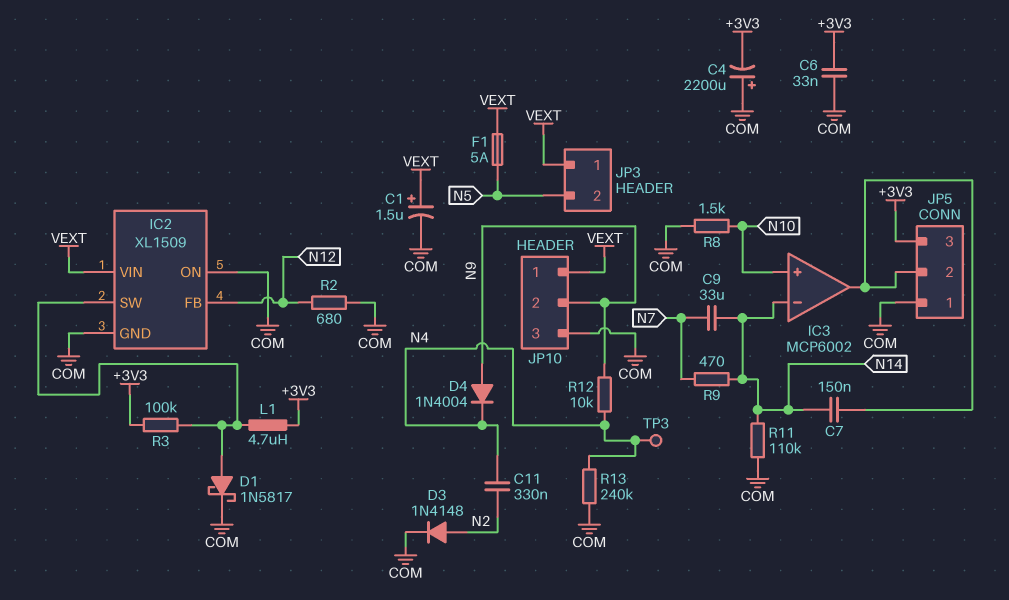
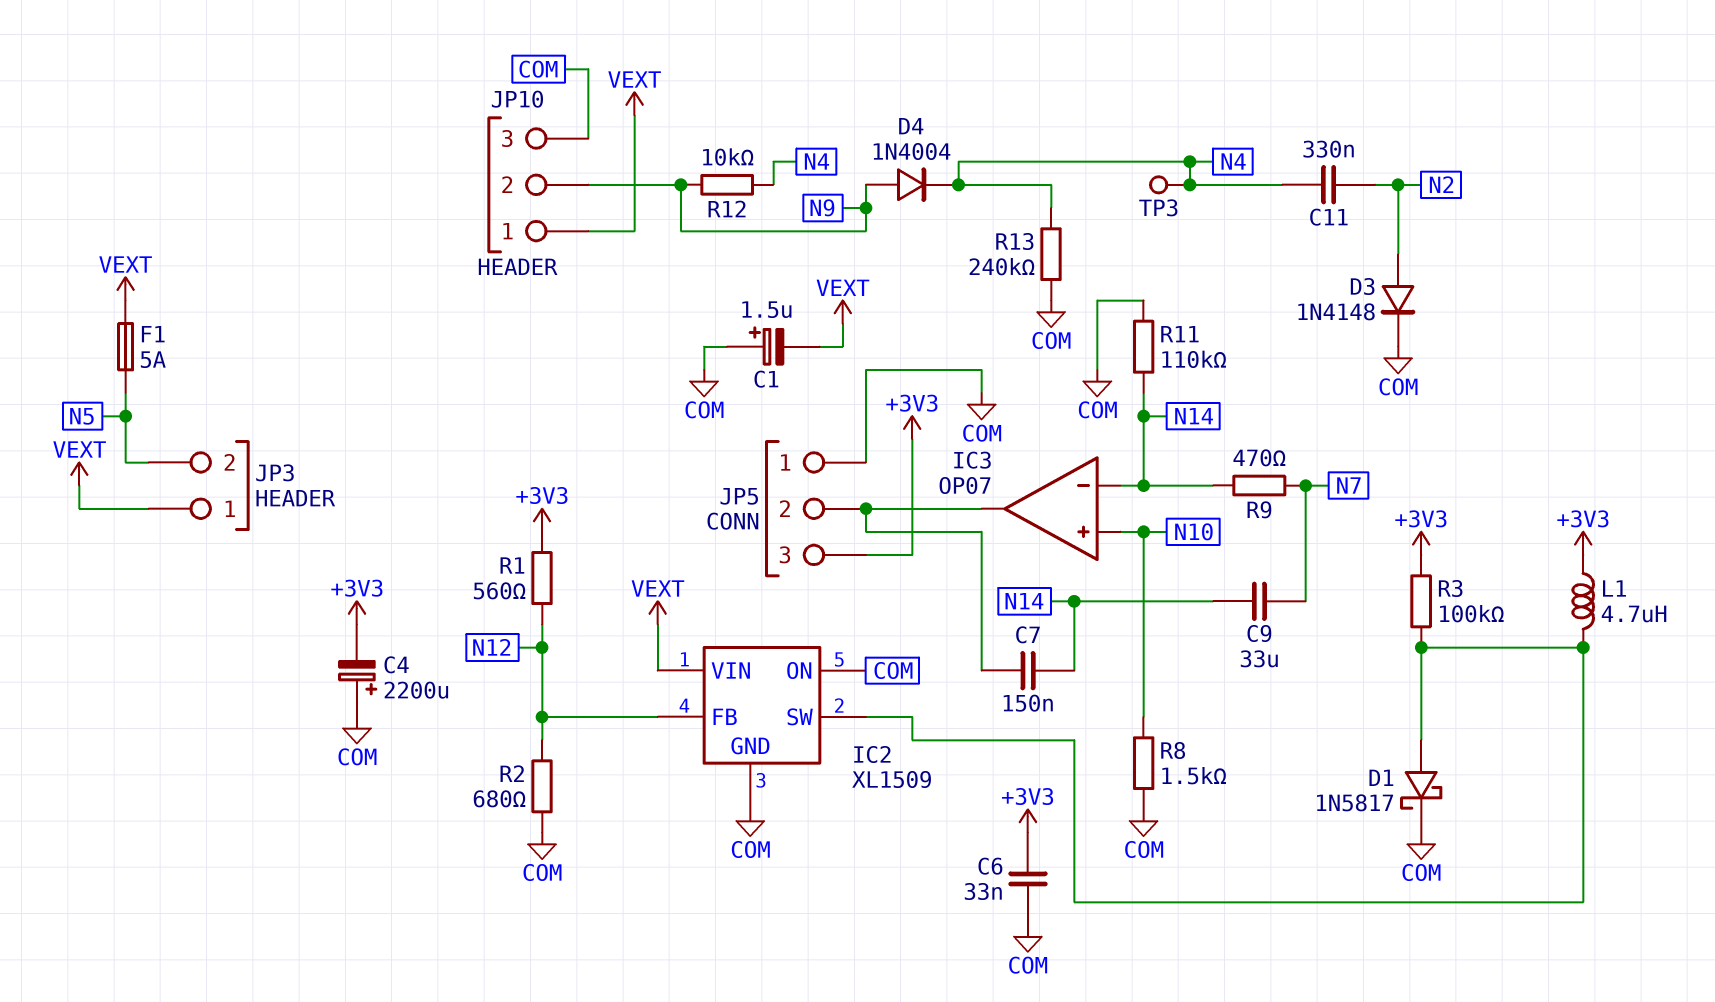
C1: 1.5uF (plus VEXT, minus COM) -> 1.5uF (plus COM, minus VEXT)
IC3: MCP6002 -> OP07
R1: none -> 560 (+3V3, N12)

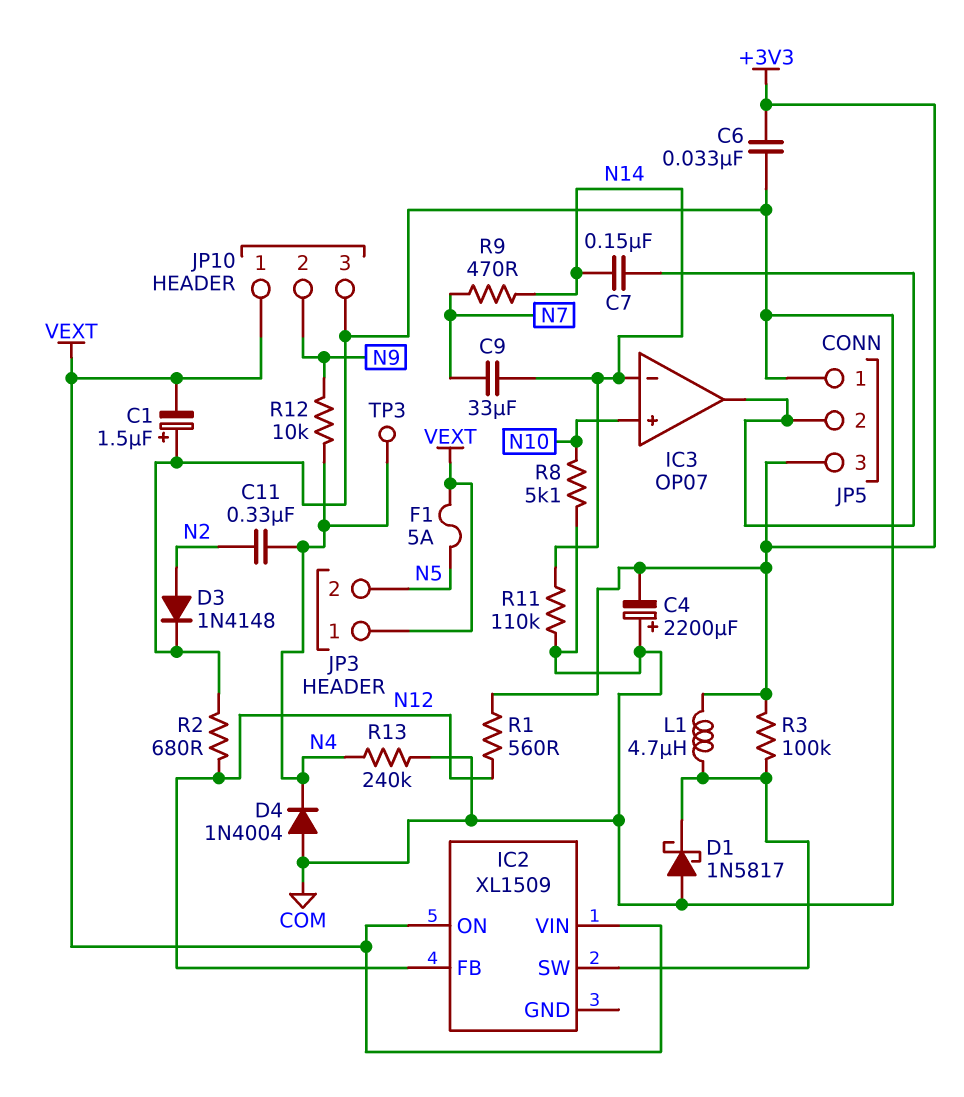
D1: schottky 1N5817 (A IC2/SW, K COM) -> schottky 1N5817 (A COM, K IC2/SW)
D4: diode 1N4004 (A N9, K N4) -> diode 1N4004 (A COM, K N4)
IC2 pin GND: COM -> none
IC2 pin ON: COM -> VEXT
R8: 1.5k (COM, N10) -> 5.1k (COM, N10)

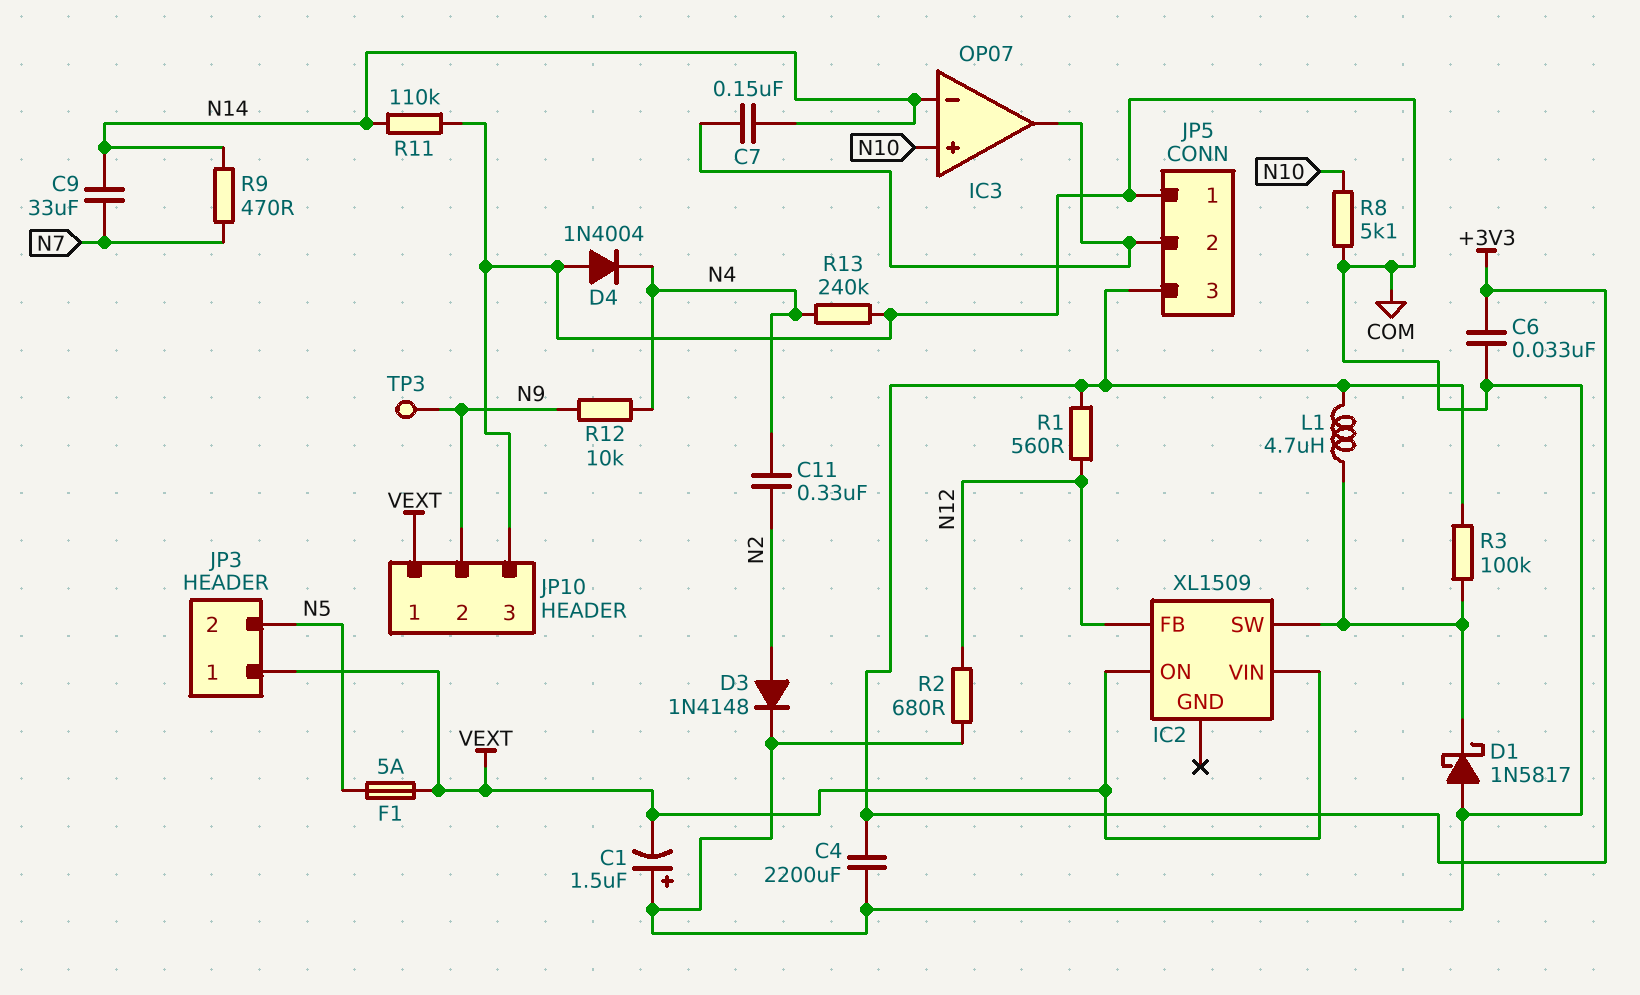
C4: 2200uF (plus COM, minus +3V3) -> 2200uF (+3V3, COM)
TP3: test point (N4) -> test point (N9)

